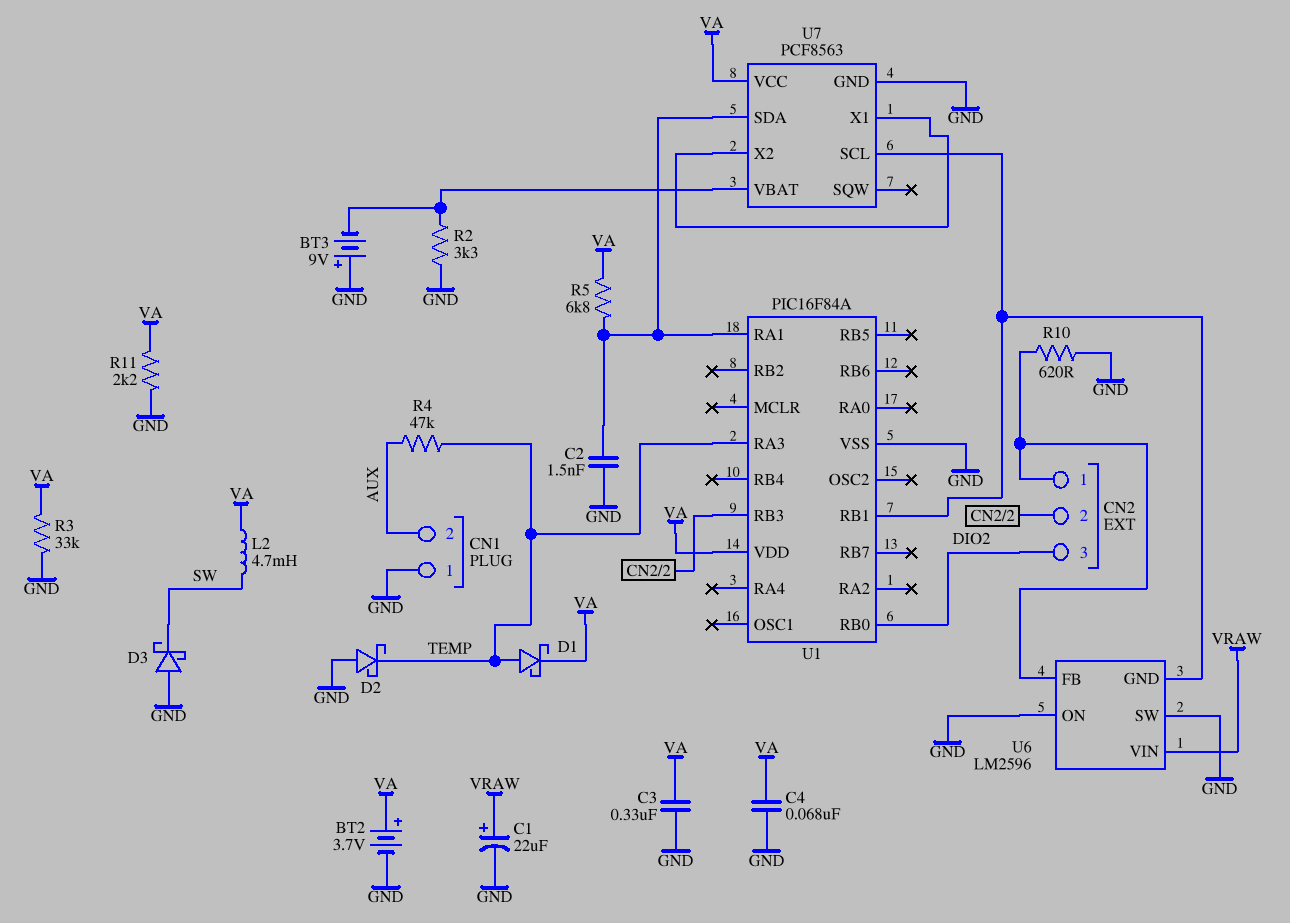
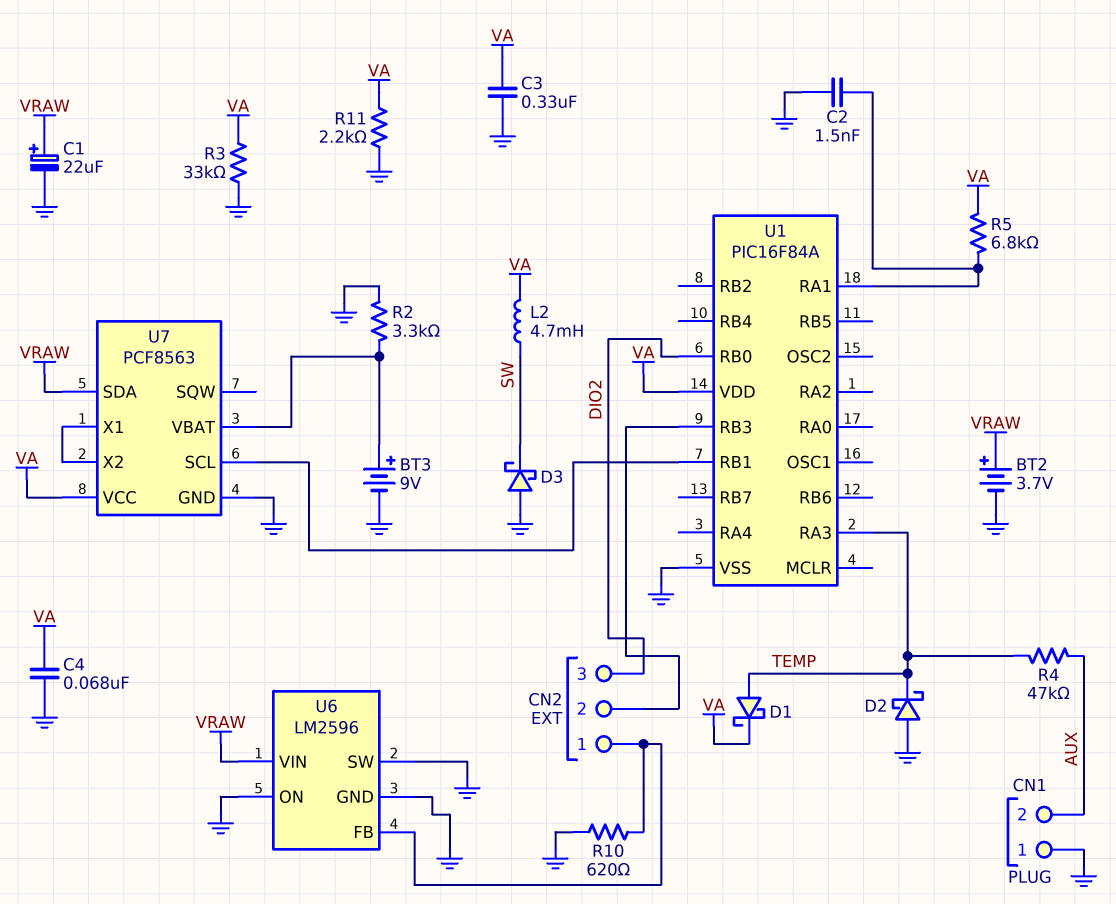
BT2: 3.7V (plus VA, minus GND) -> 3.7V (plus VRAW, minus GND)
BT3: 9V (plus GND, minus U7/VBAT) -> 9V (plus U7/VBAT, minus GND)
U6 pin GND: U1/RB1 -> GND
U7 pin SDA: U1/RA1 -> VRAW

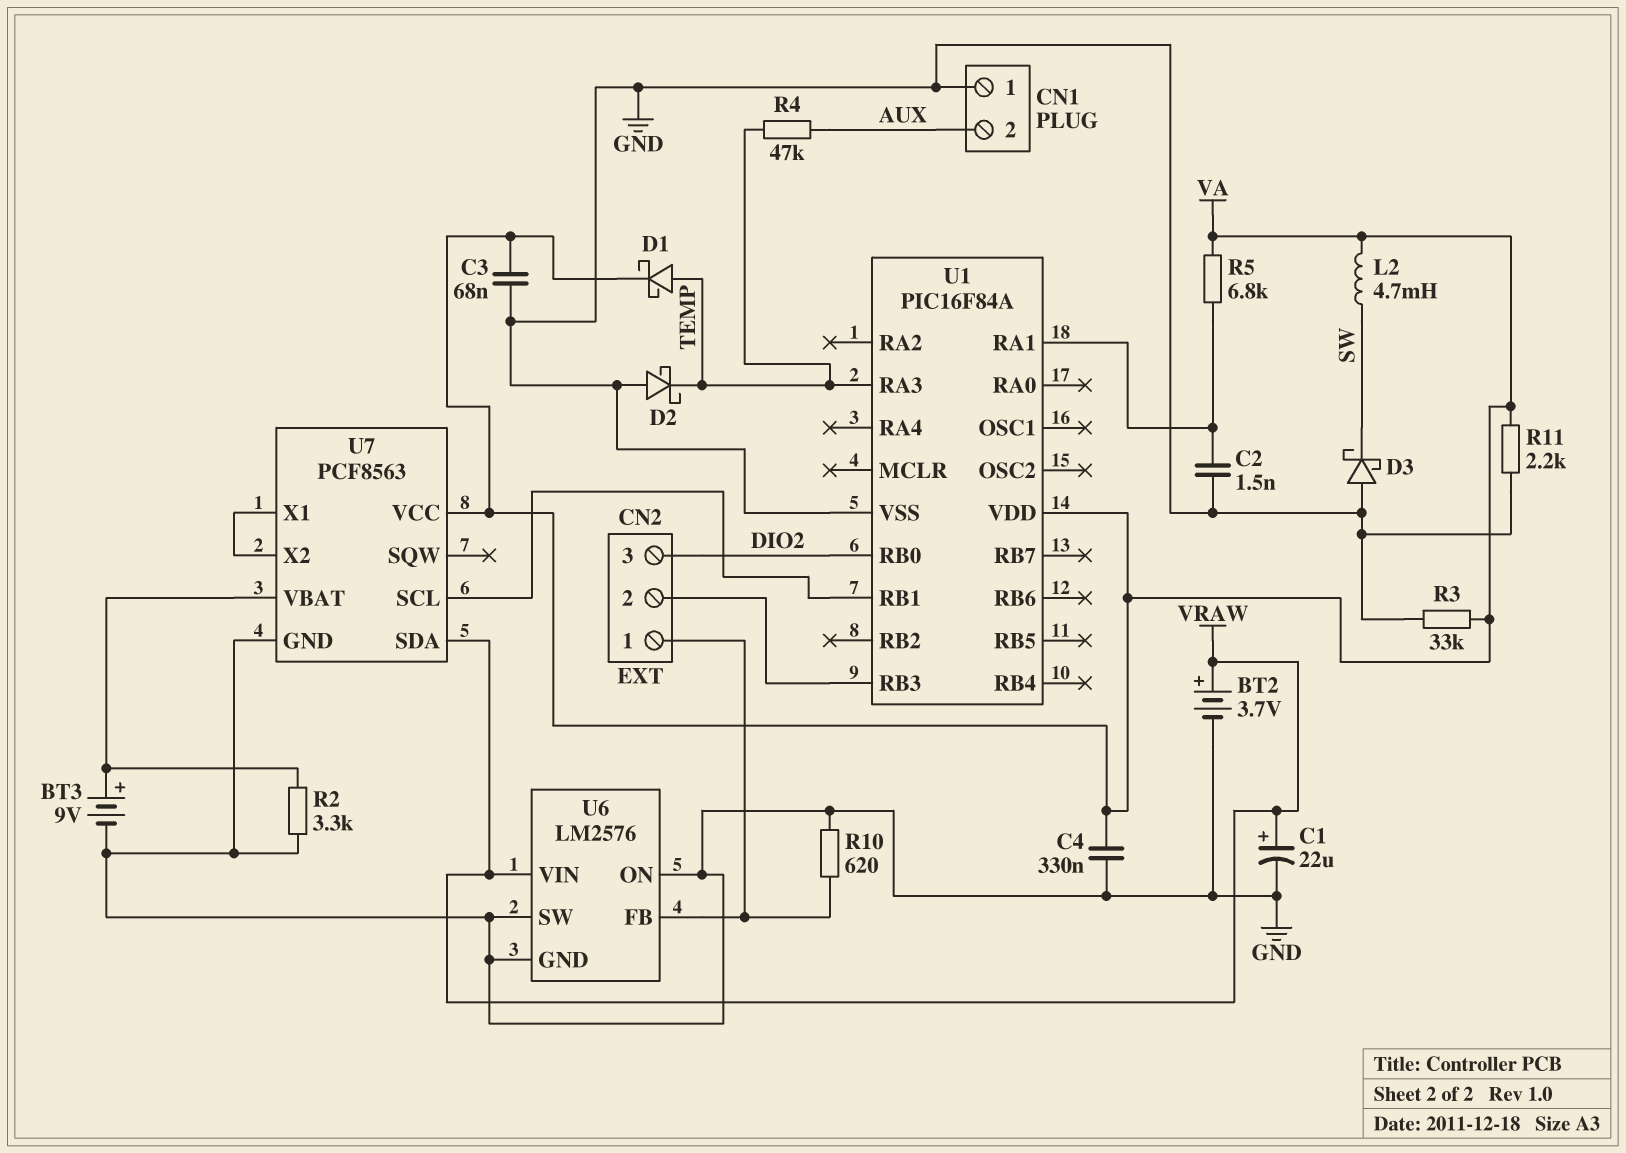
C3: 330nF (GND, VA) -> 68nF (GND, VA)
C4: 68nF (GND, VA) -> 330nF (GND, VA)
U6: LM2596 -> LM2576

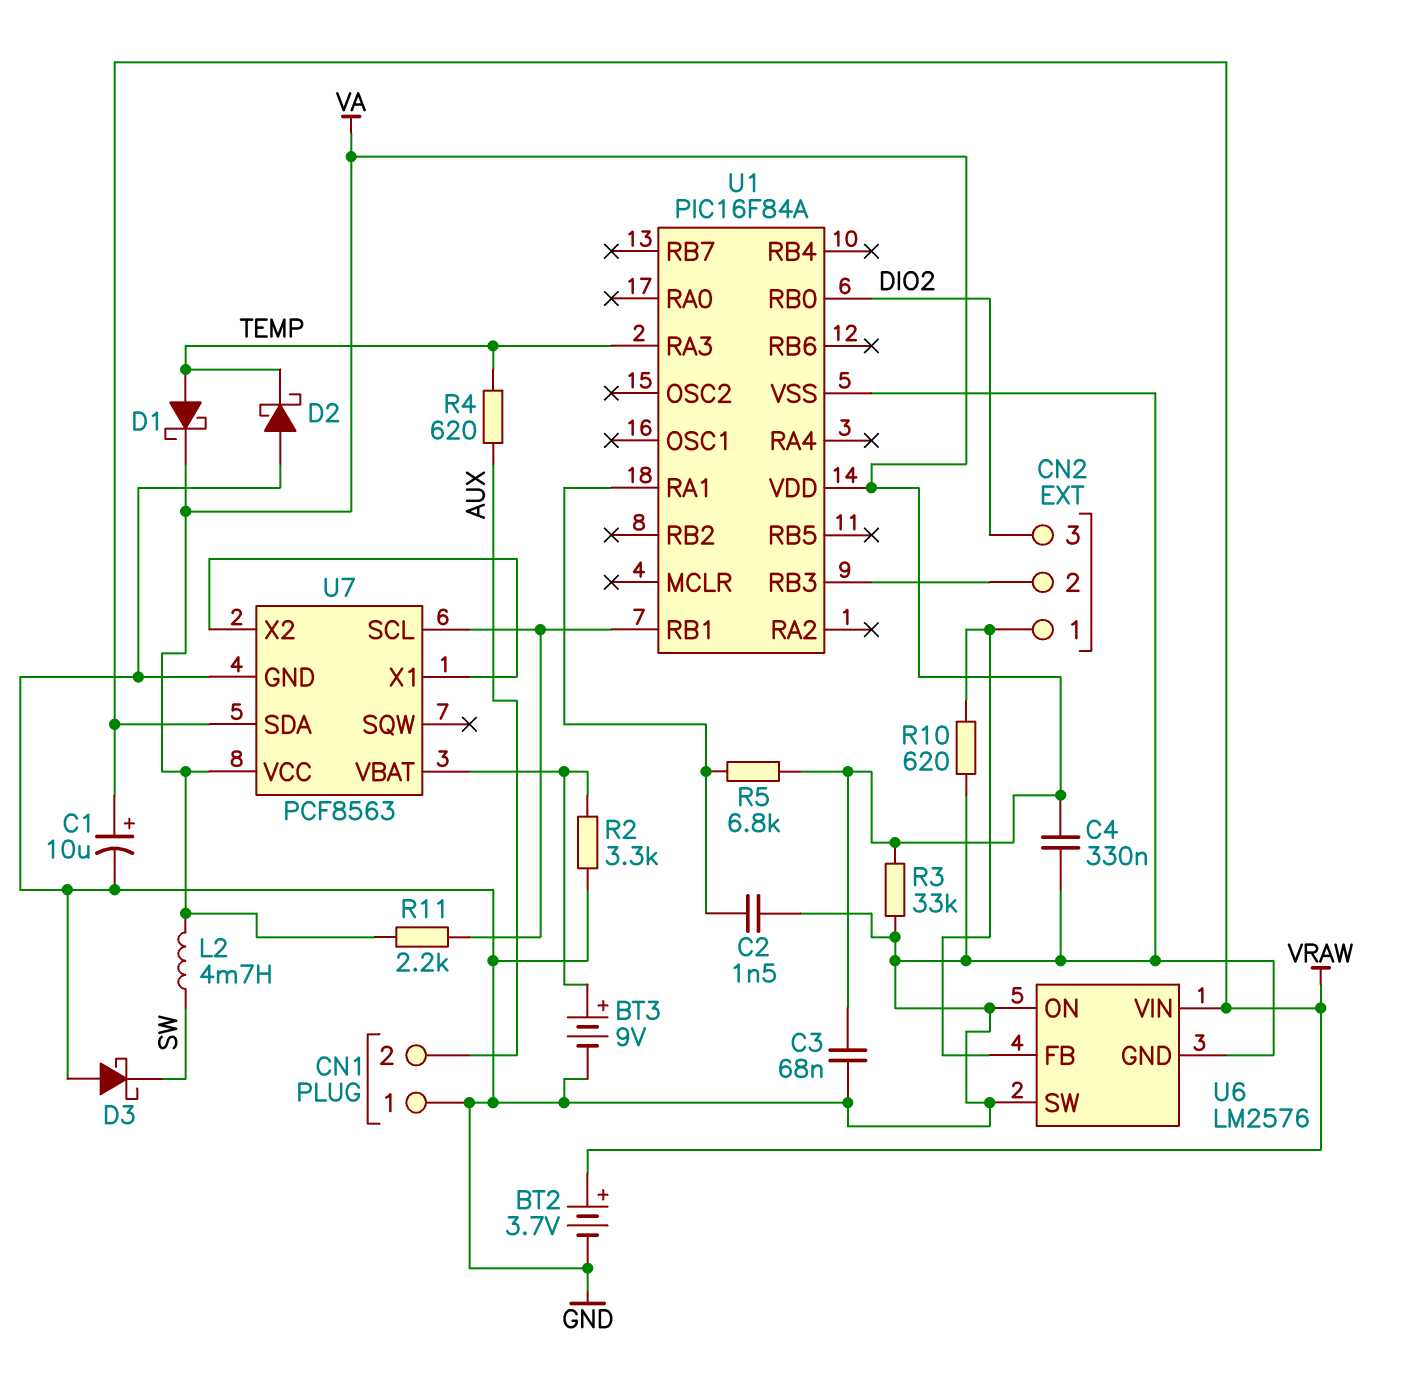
C1: 22uF (plus VRAW, minus GND) -> 10uF (plus VRAW, minus GND)
R4: 47k (AUX, TEMP) -> 620 (AUX, TEMP)
R11: 2.2k (GND, VA) -> 2.2k (U1/RB1, VA)

